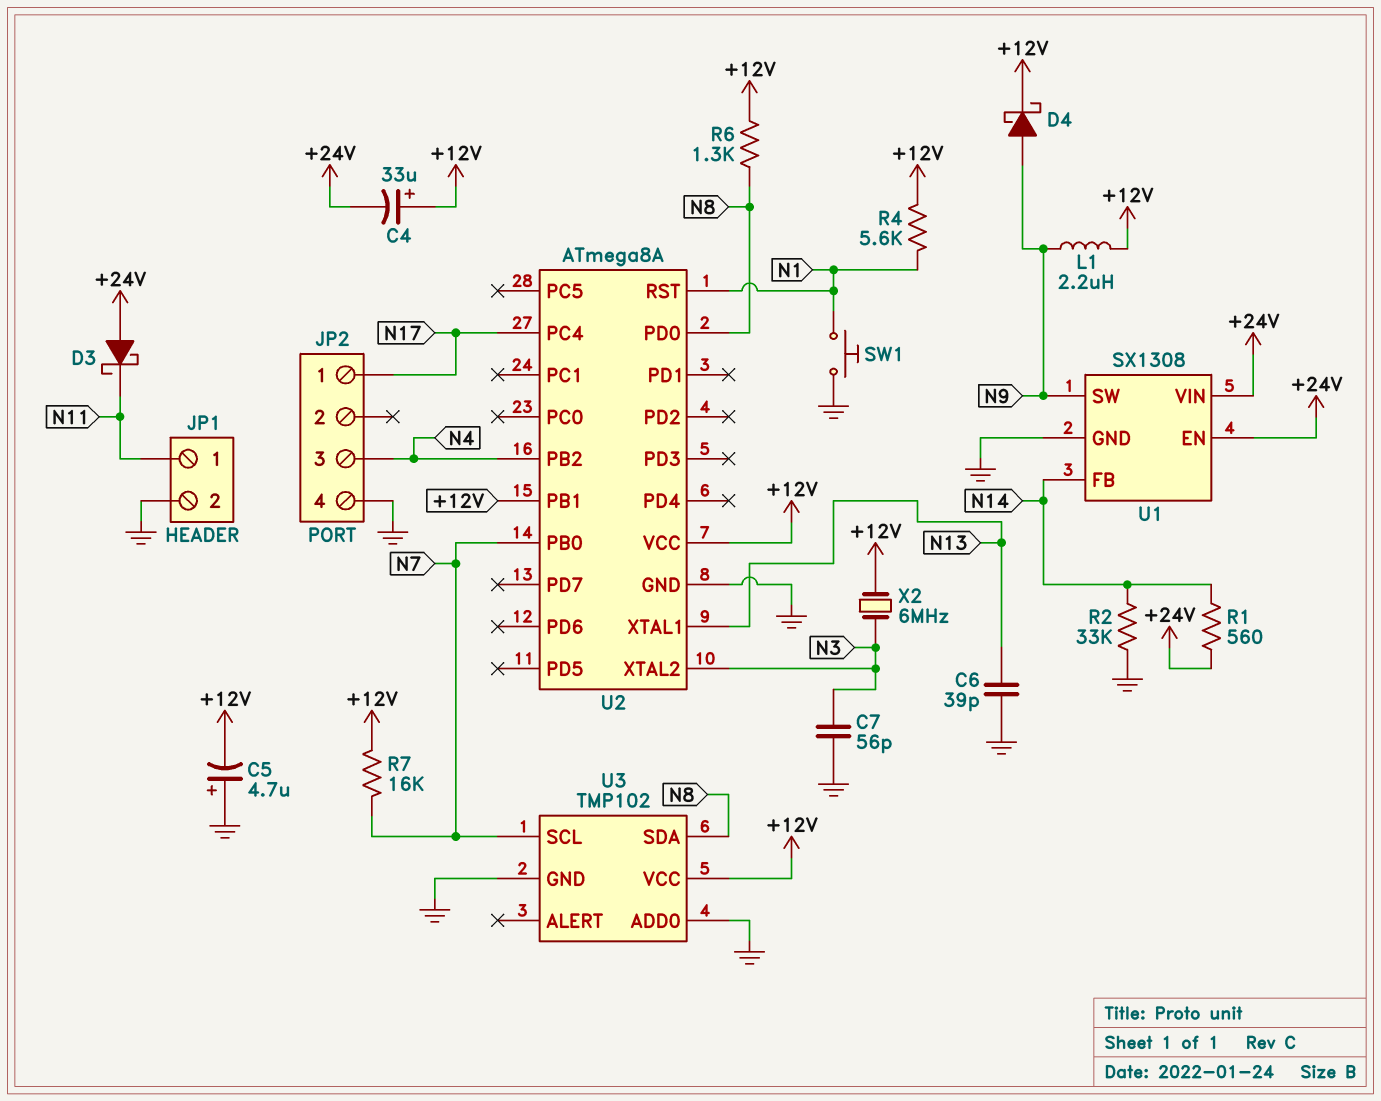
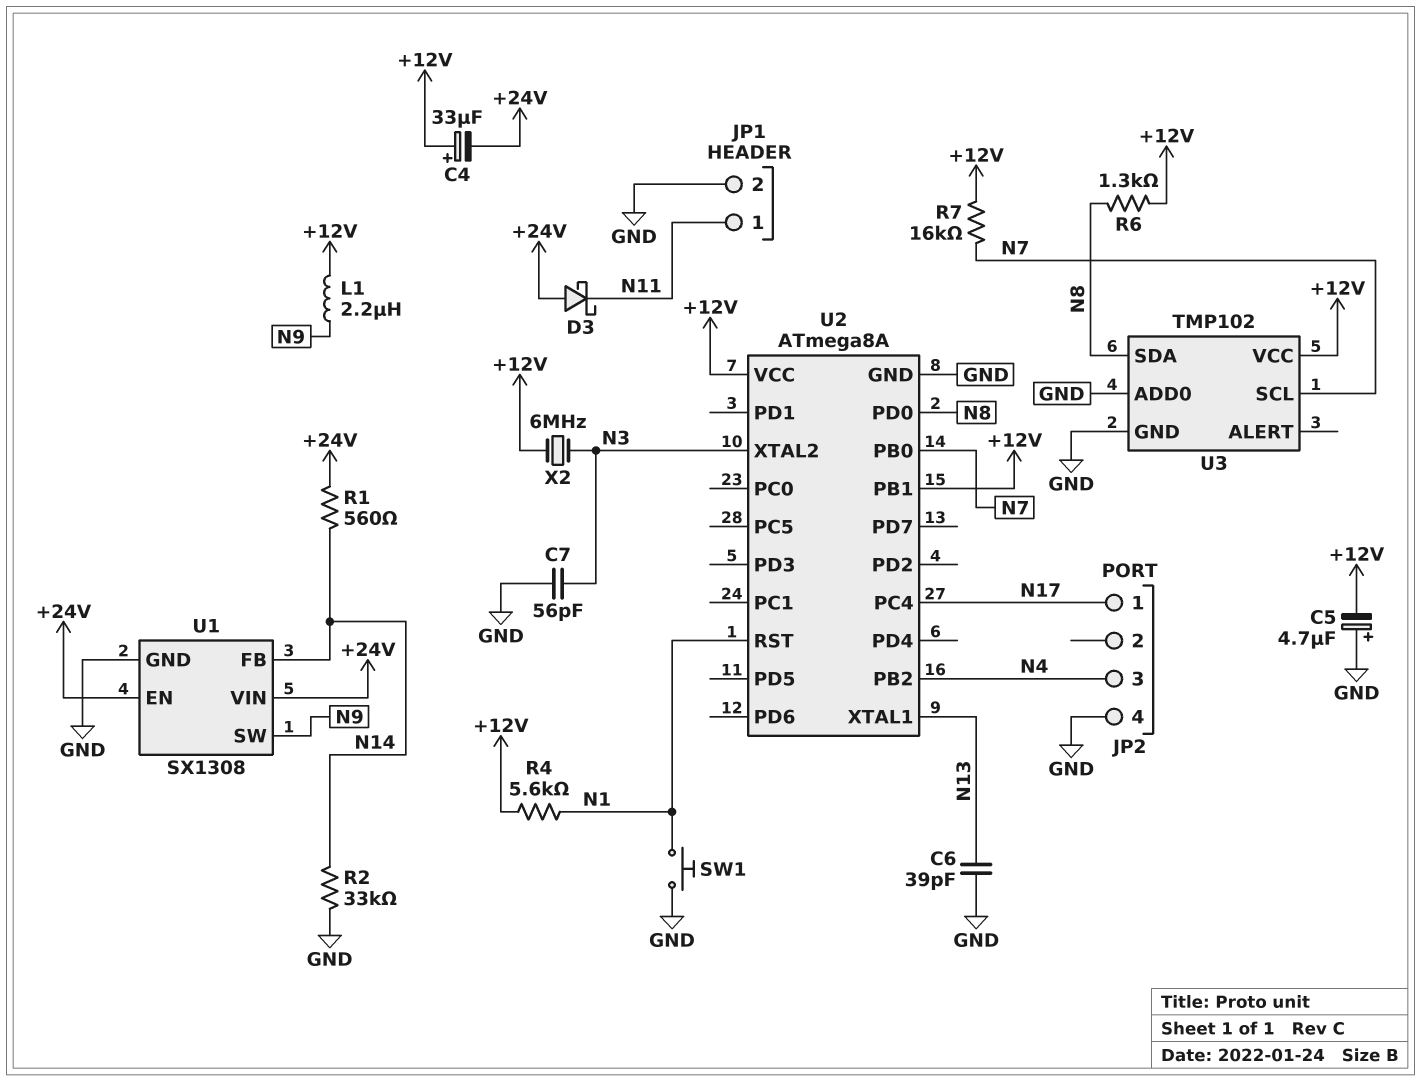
D4: schottky (A N9, K +12V) -> none

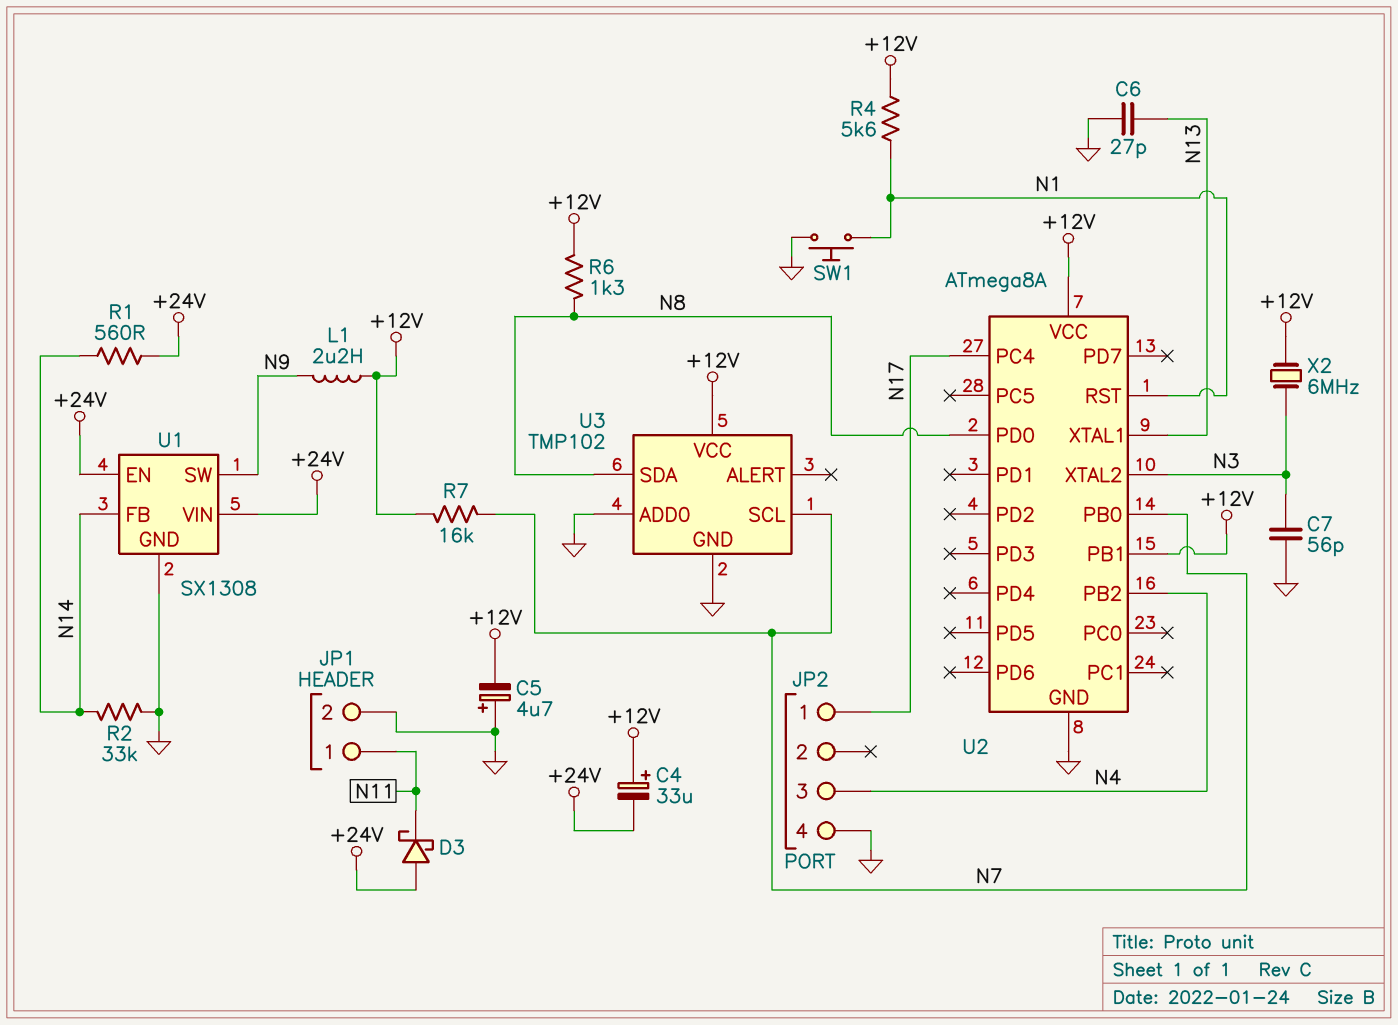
C6: 39pF (GND, N13) -> 27pF (GND, N13)

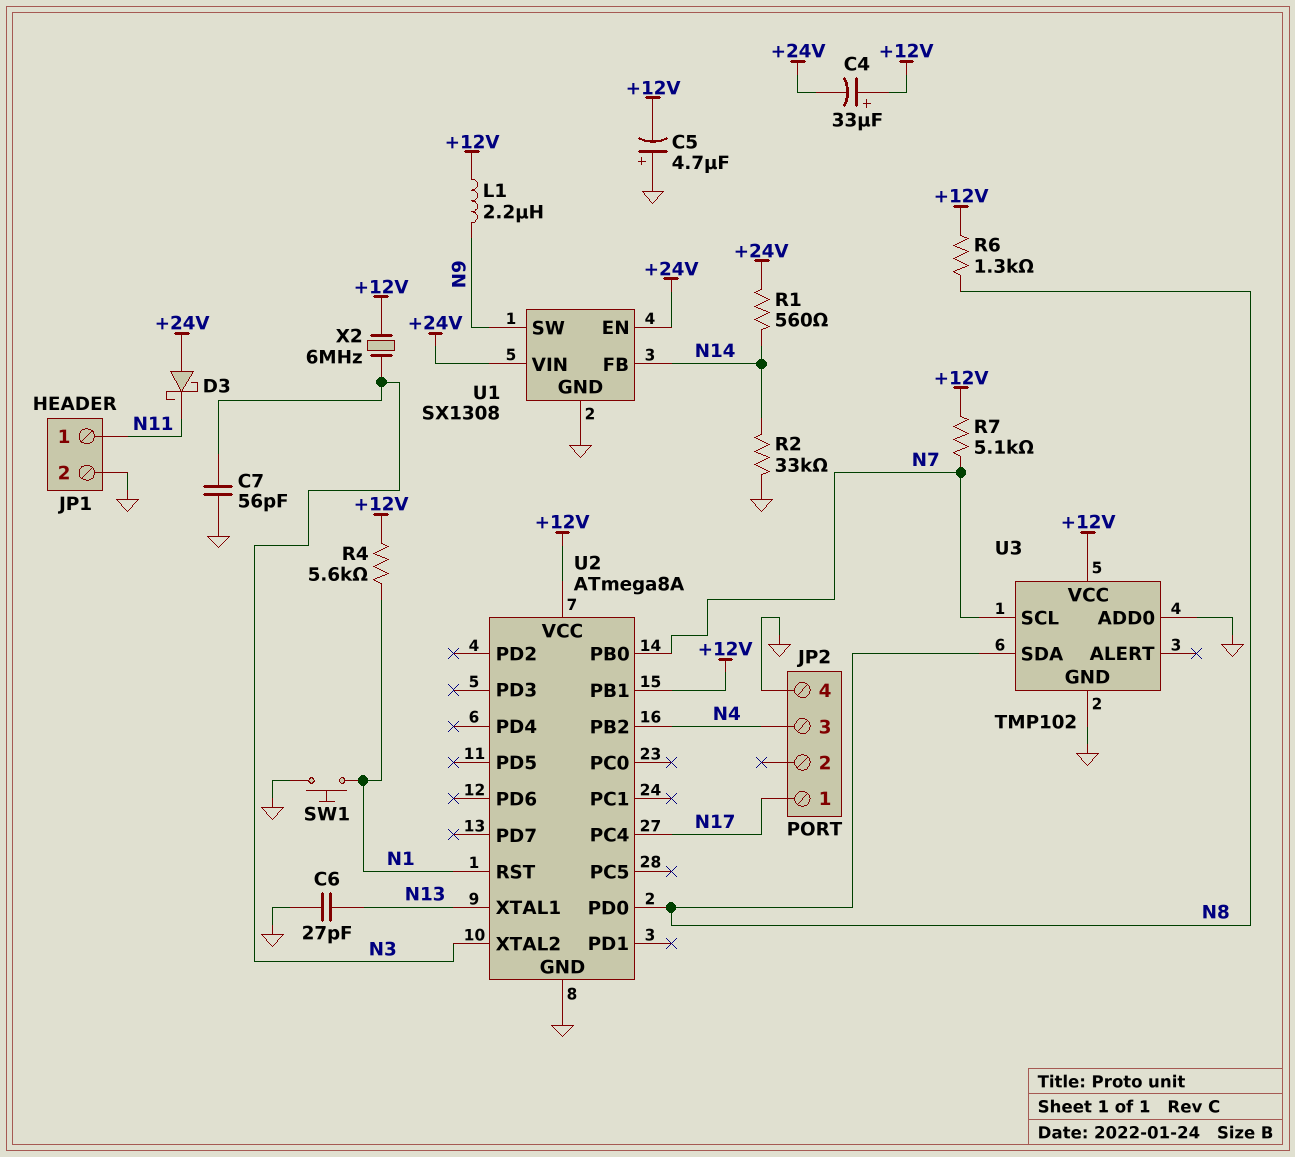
R7: 16k (+12V, N7) -> 5.1k (+12V, N7)

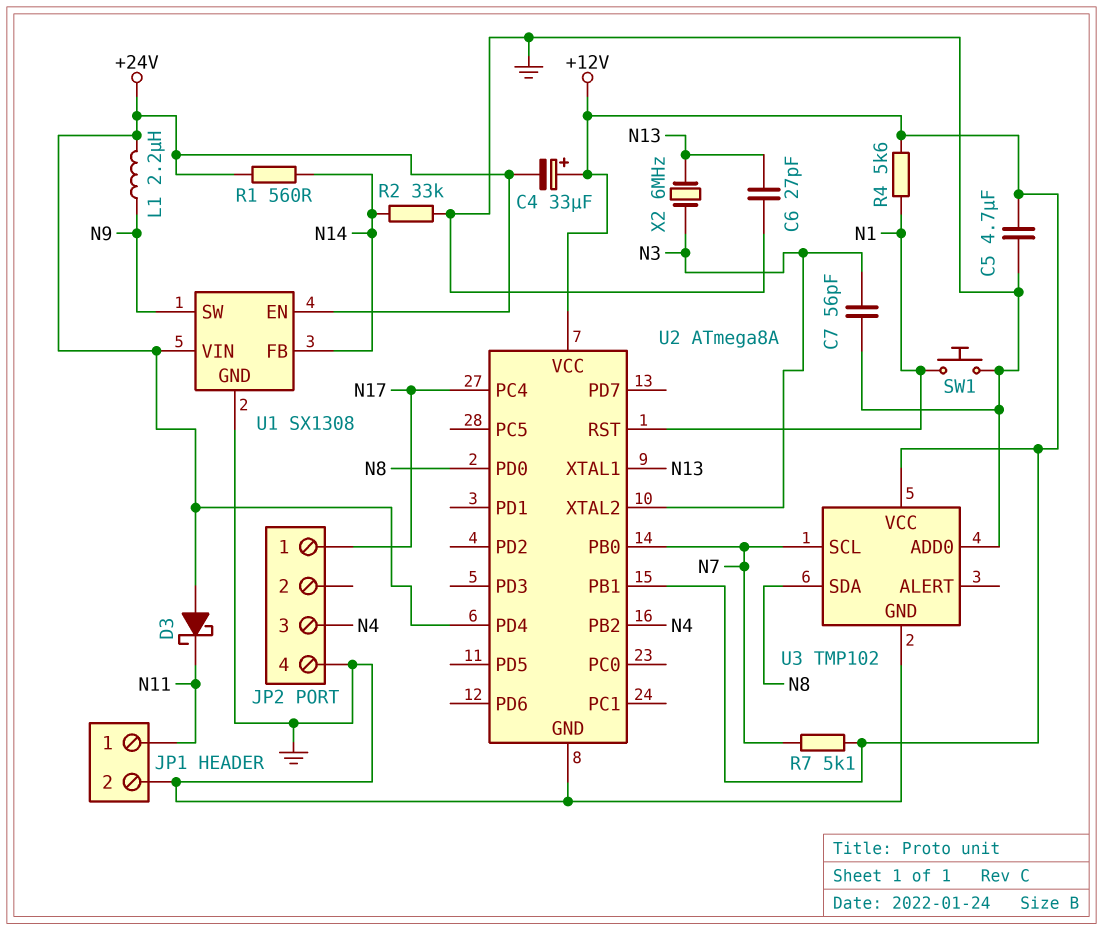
C5: 4.7uF (plus GND, minus +12V) -> 4.7uF (+12V, GND)
L1: 2.2uH (+12V, N9) -> 2.2uH (+24V, N9)
R6: 1.3k (+12V, N8) -> none
U2 pin PD4: none -> +24V
X2: 6MHz (+12V, N3) -> 6MHz (N3, N13)

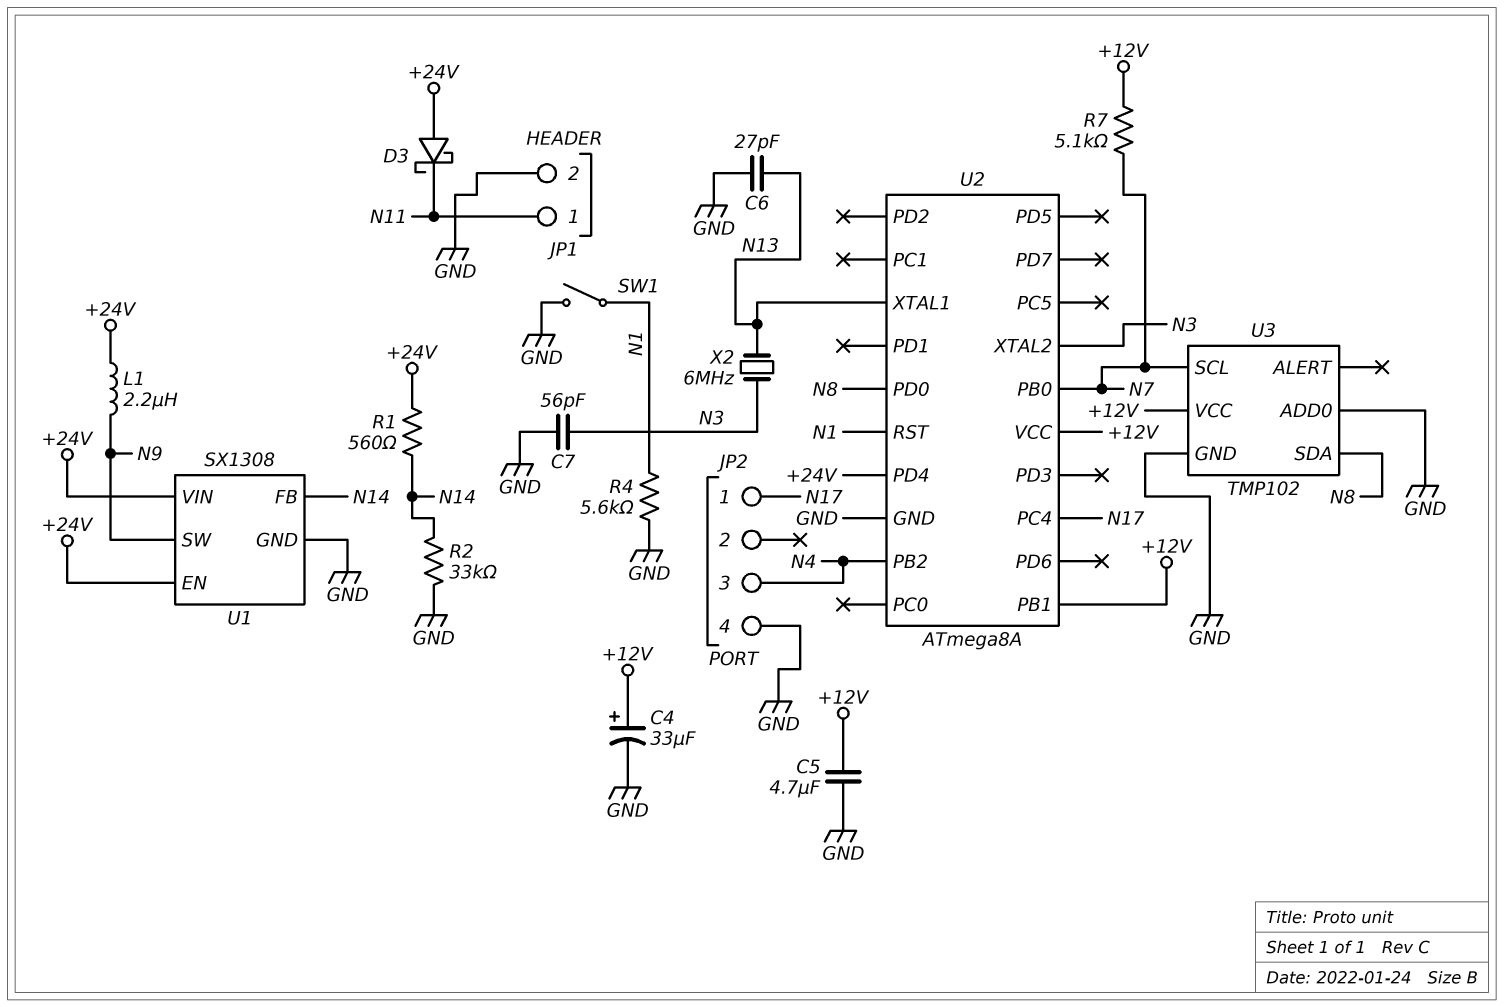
C4: 33uF (plus +12V, minus +24V) -> 33uF (plus +12V, minus GND)
R4: 5.6k (+12V, N1) -> 5.6k (GND, N1)
SW1: button (GND, N1) -> switch (GND, N1)

